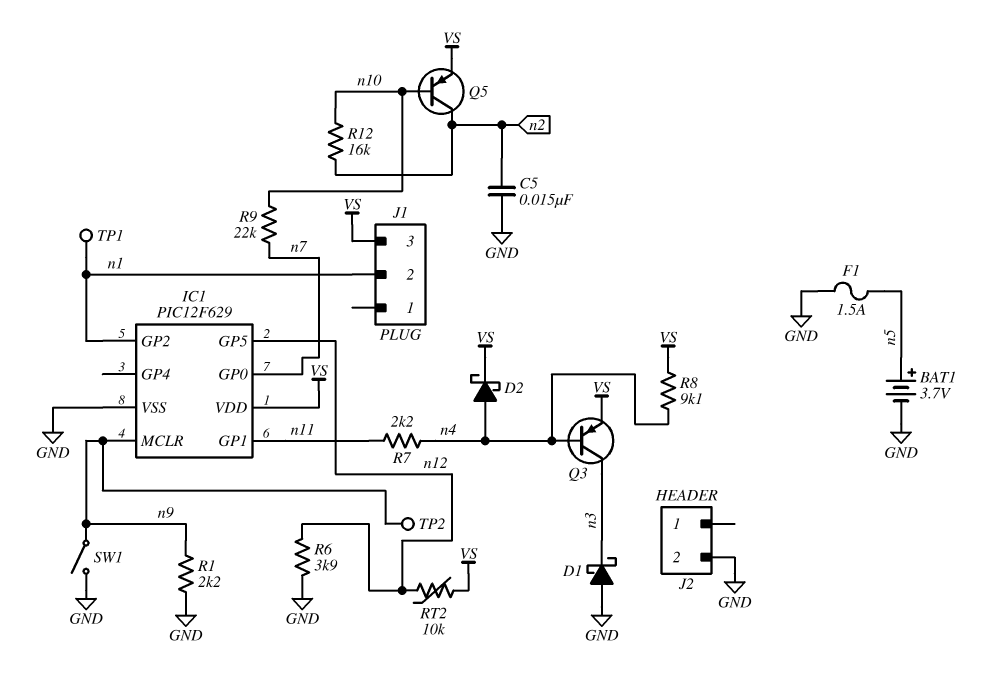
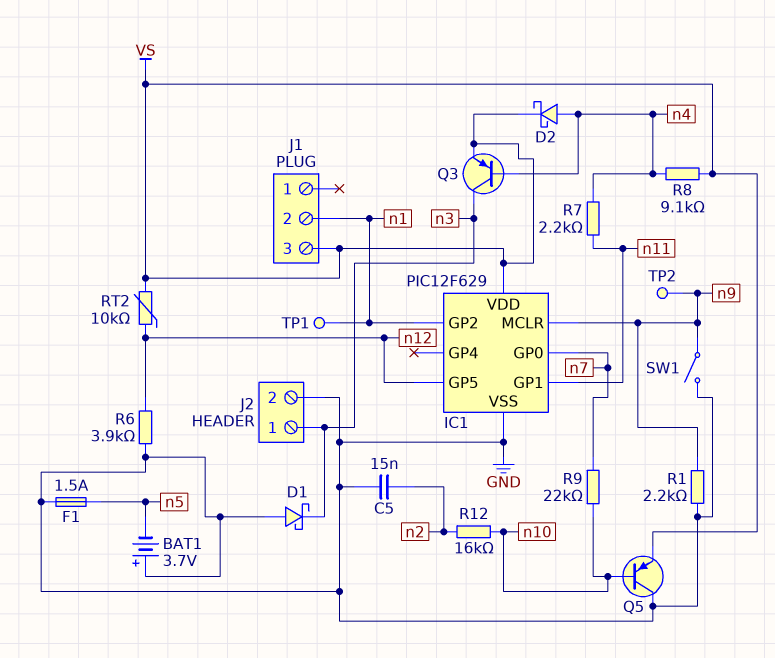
BAT1: 3.7V (plus n5, minus GND) -> 3.7V (plus GND, minus n5)
J2 pin 1: none -> n3
Q5: PNP (B n10, C n2, E VS) -> PNP (B n10, C GND, E VS)

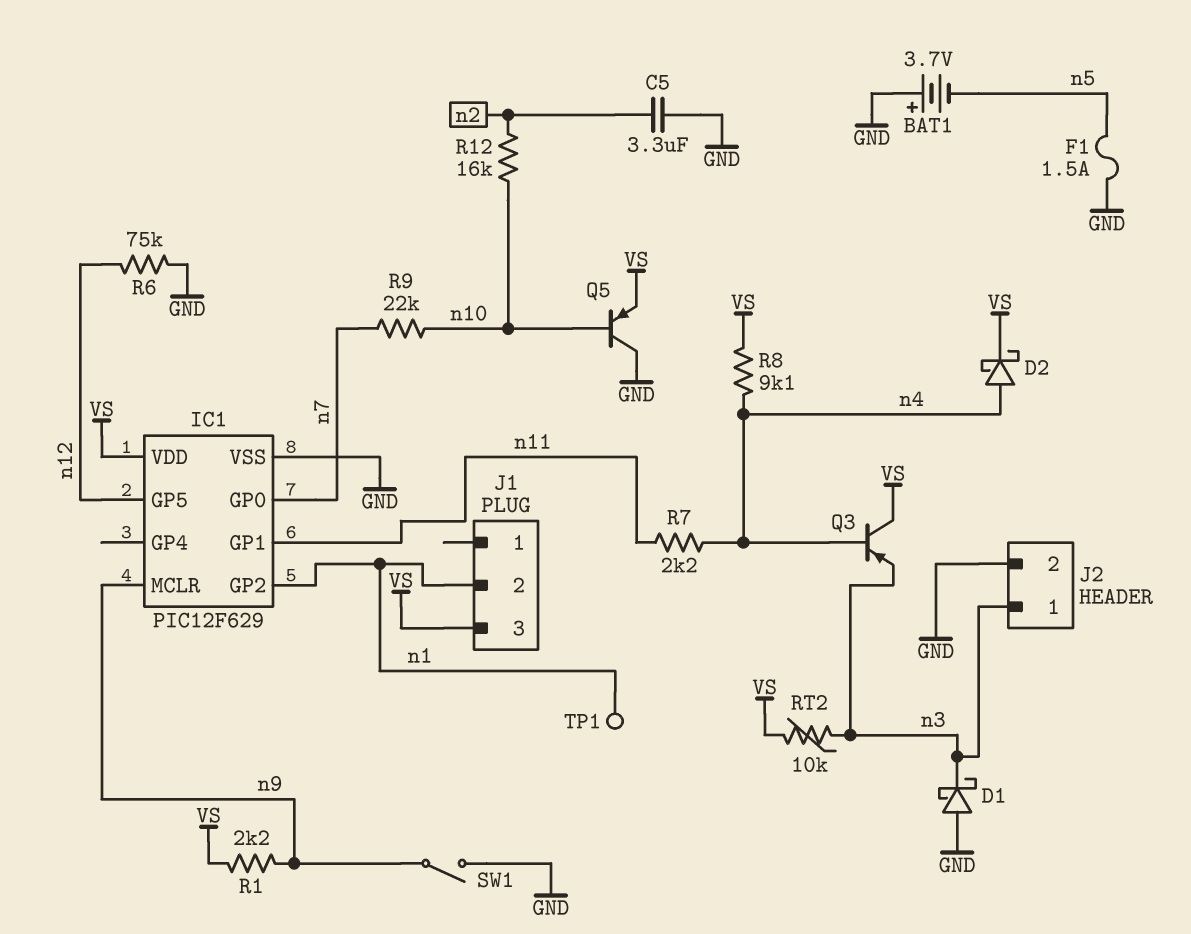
C5: 15nF (GND, n2) -> 3.3uF (GND, n2)
Q3: PNP (B n4, C n3, E VS) -> PNP (B n4, C VS, E n3)
R1: 2.2k (GND, n9) -> 2.2k (VS, n9)
R6: 3.9k (GND, n12) -> 75k (GND, n12)
RT2: 10k (VS, n12) -> 10k (VS, n3)
TP2: test point (n9) -> none

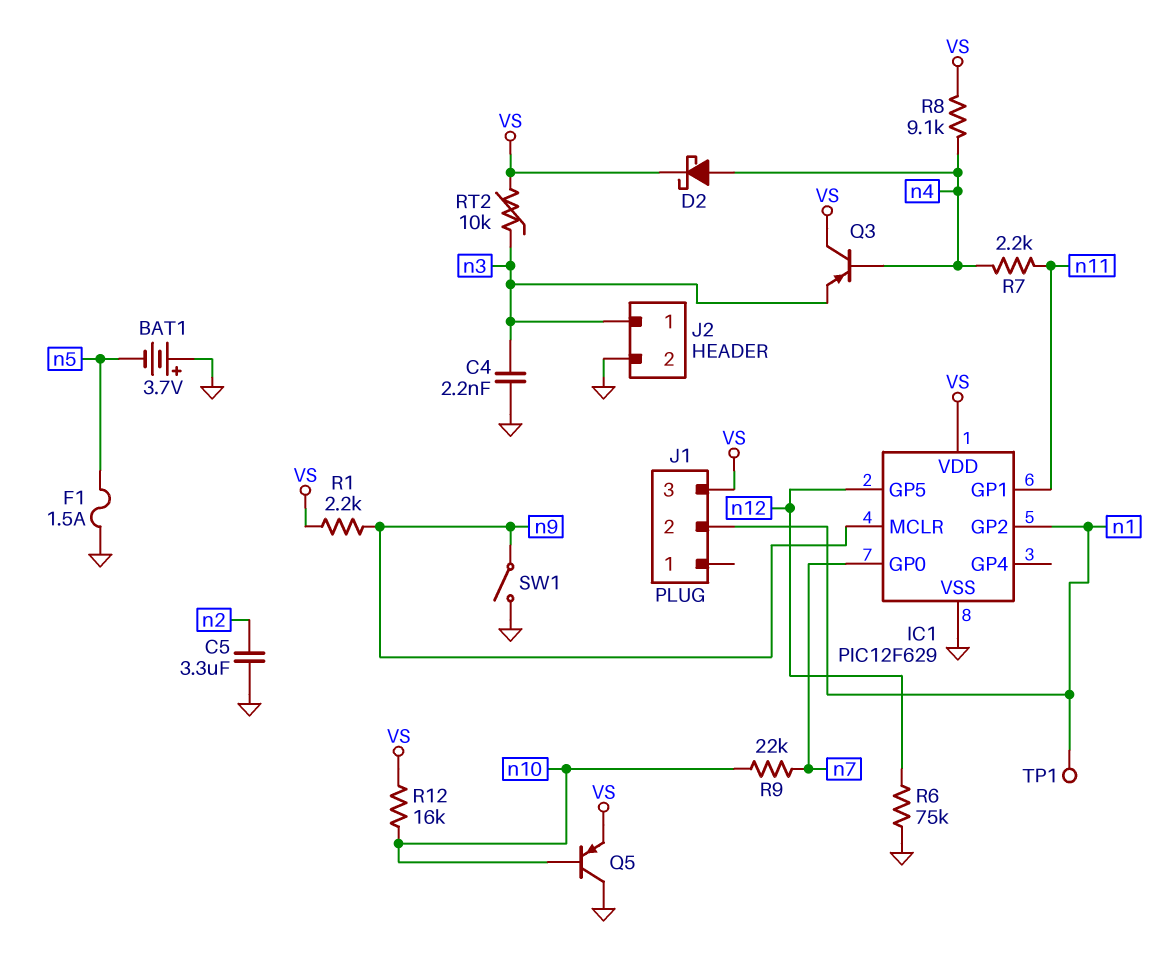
C4: none -> 2.2nF (GND, n3)
D1: schottky (A GND, K n3) -> none
R12: 16k (n2, n10) -> 16k (VS, n10)

